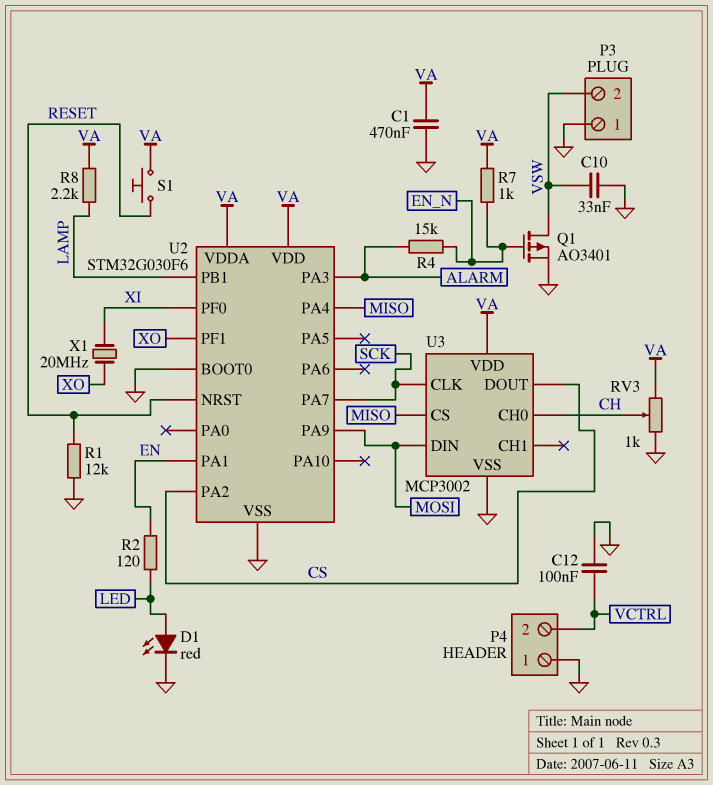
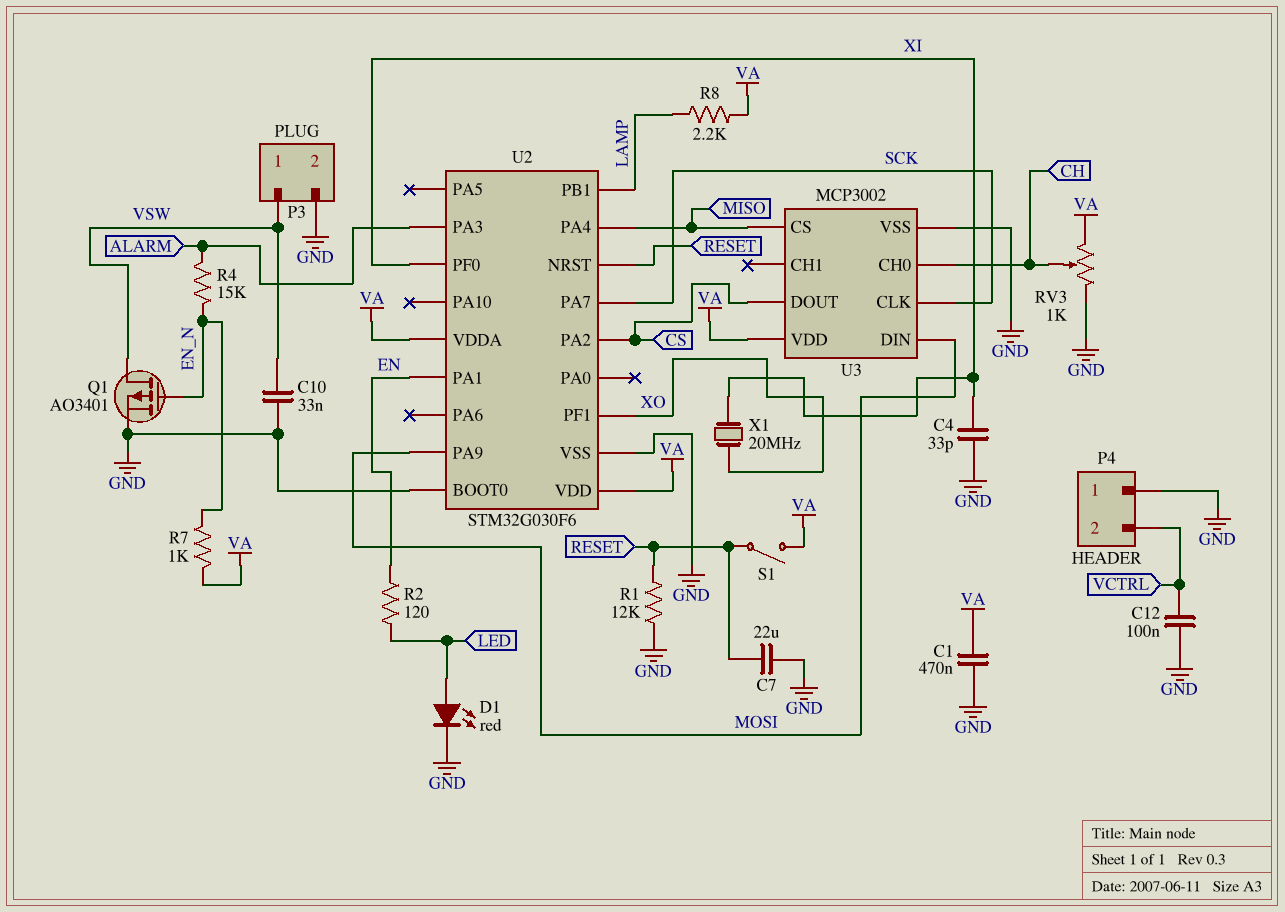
C4: none -> 33pF (GND, XI)
C7: none -> 22uF (GND, RESET)
P3 pin 1: GND -> VSW
P3 pin 2: VSW -> GND
S1: button (RESET, VA) -> switch (RESET, VA)

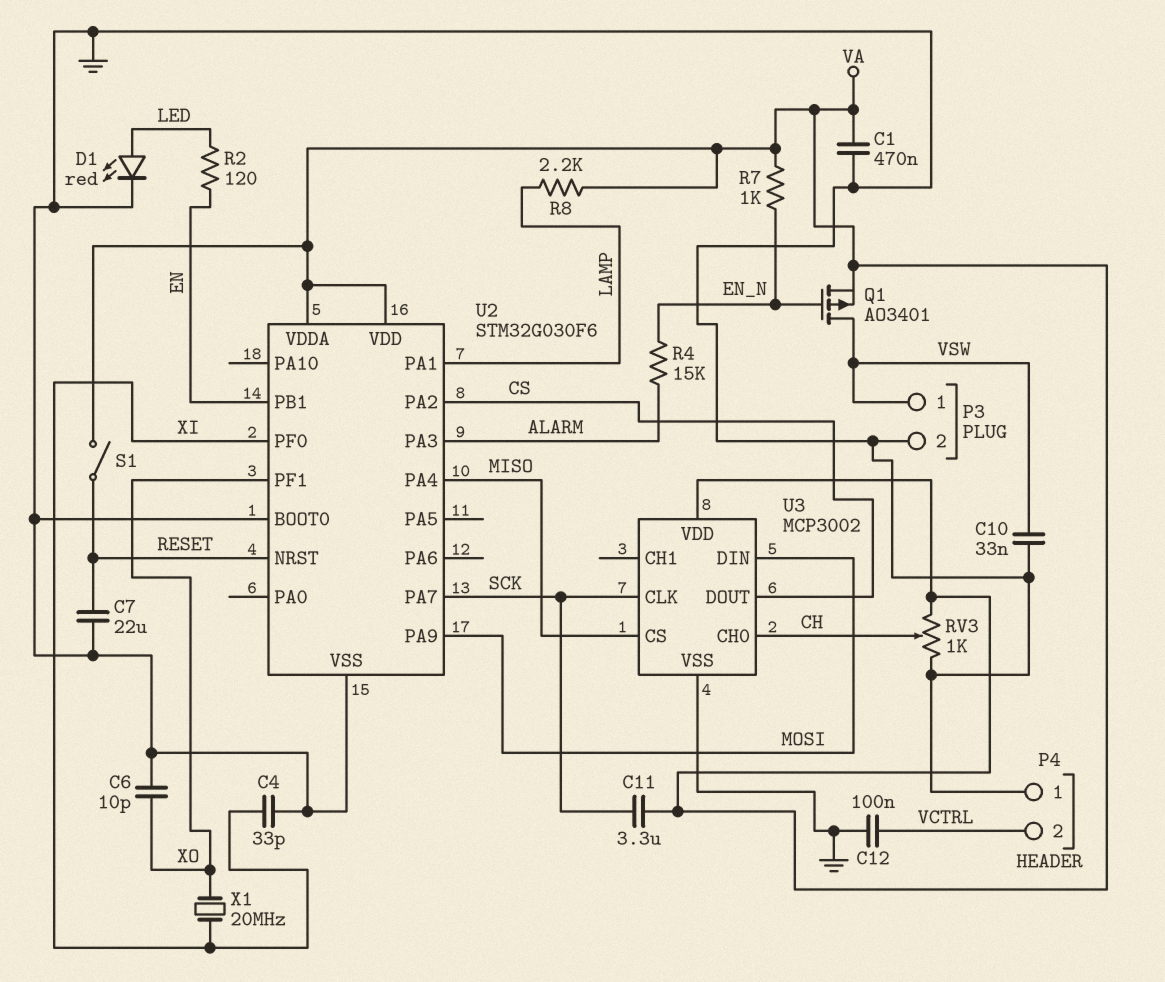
C6: none -> 10pF (GND, XO)
C11: none -> 3.3uF (SCK, VA)
Q1: PMOS AO3401 (G EN_N, D VSW, S GND) -> PMOS AO3401 (G EN_N, D VSW, S VA)
R1: 12k (GND, RESET) -> none
U2 pin PA1: EN -> LAMP
U2 pin PB1: LAMP -> EN

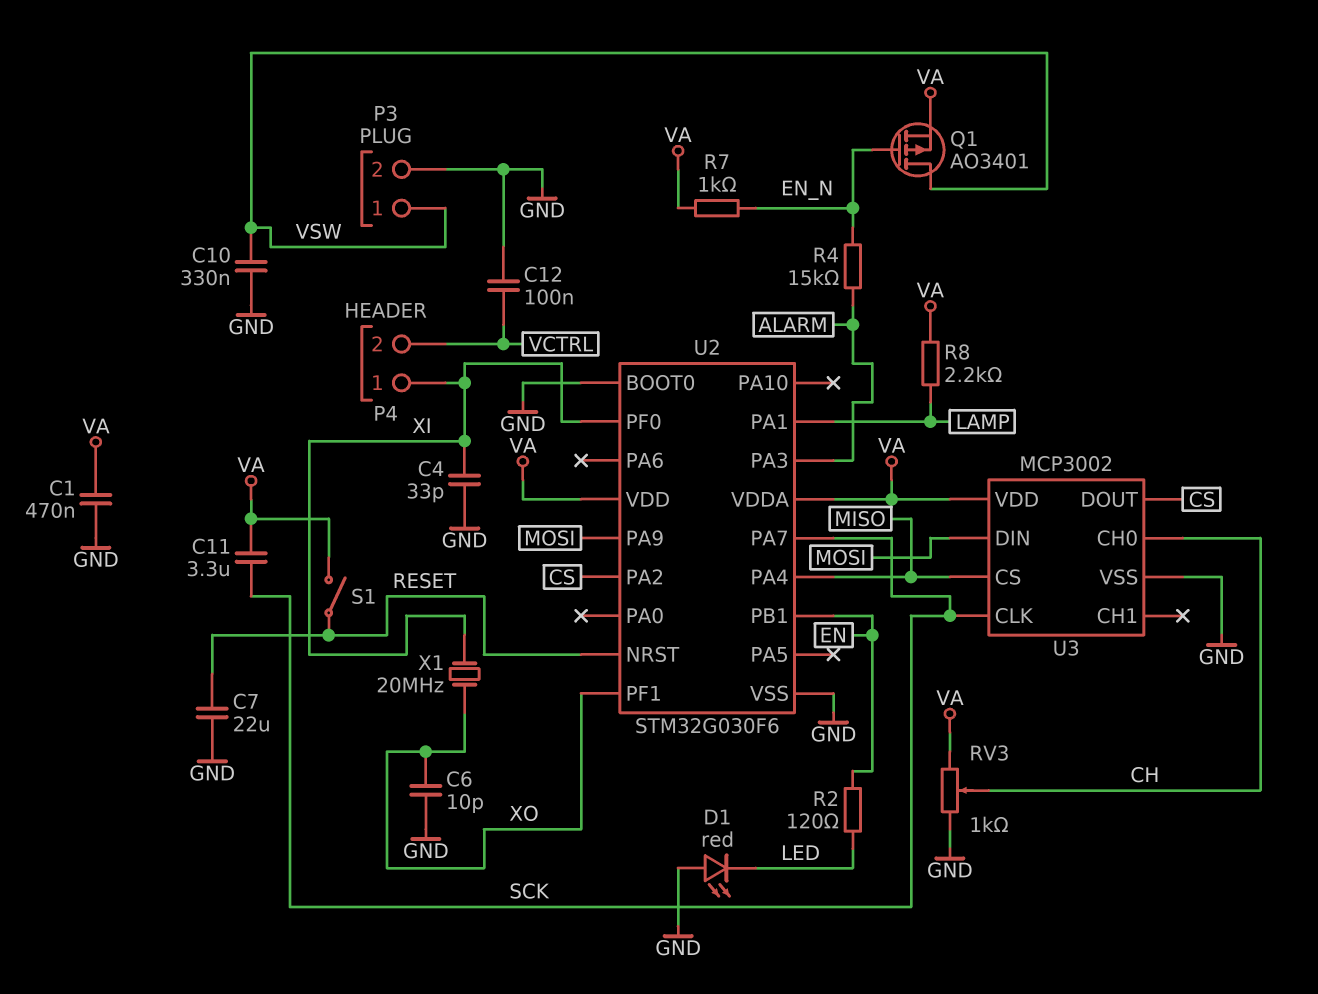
C10: 33nF (GND, VSW) -> 330nF (GND, VSW)
D1: LED red (A LED, K GND) -> LED red (A GND, K LED)
P4 pin 1: GND -> XI

